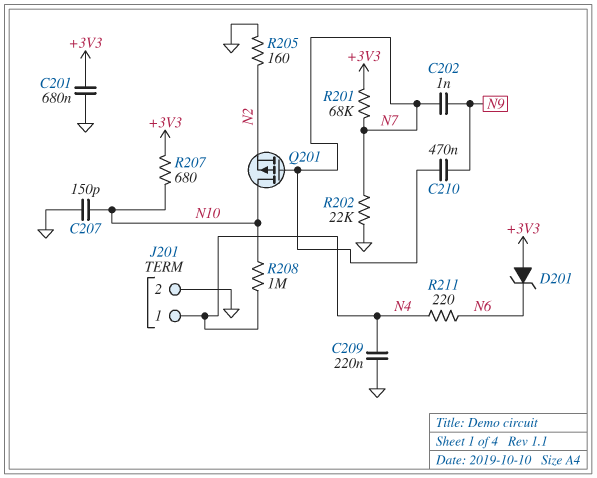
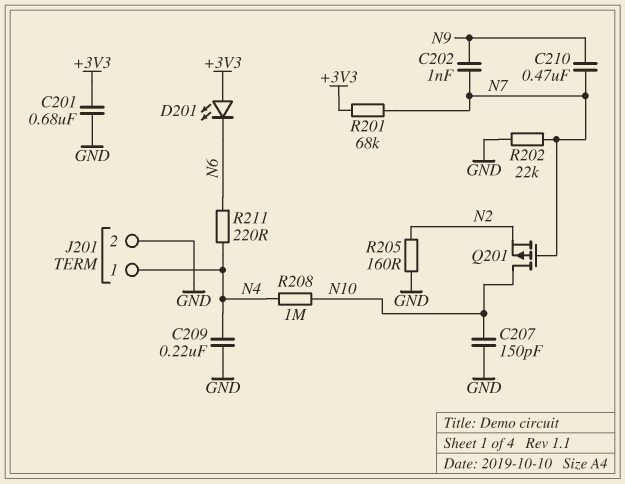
D201: zener (A +3V3, K N6) -> LED (A +3V3, K N6)
R207: 680 (+3V3, N10) -> none

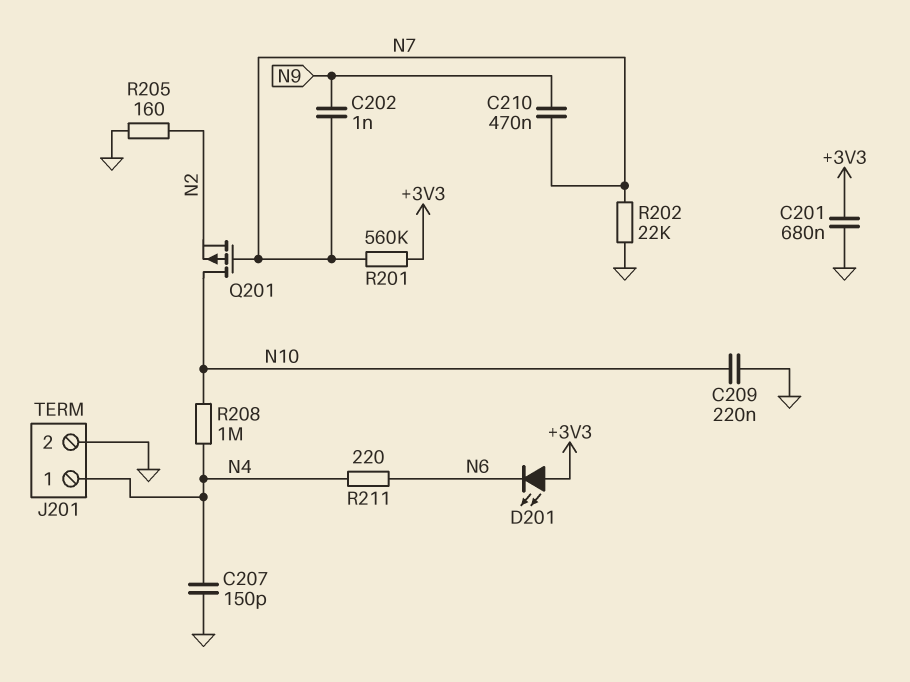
C207: 150pF (GND, N10) -> 150pF (GND, N4)
C209: 220nF (GND, N4) -> 220nF (GND, N10)
R201: 68k (+3V3, N7) -> 560k (+3V3, N7)

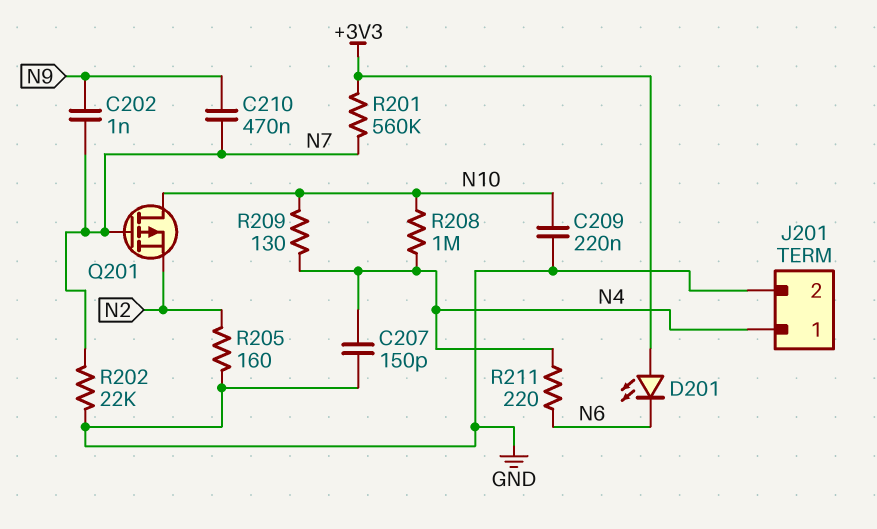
C201: 680nF (+3V3, GND) -> none
R209: none -> 130 (N4, N10)

